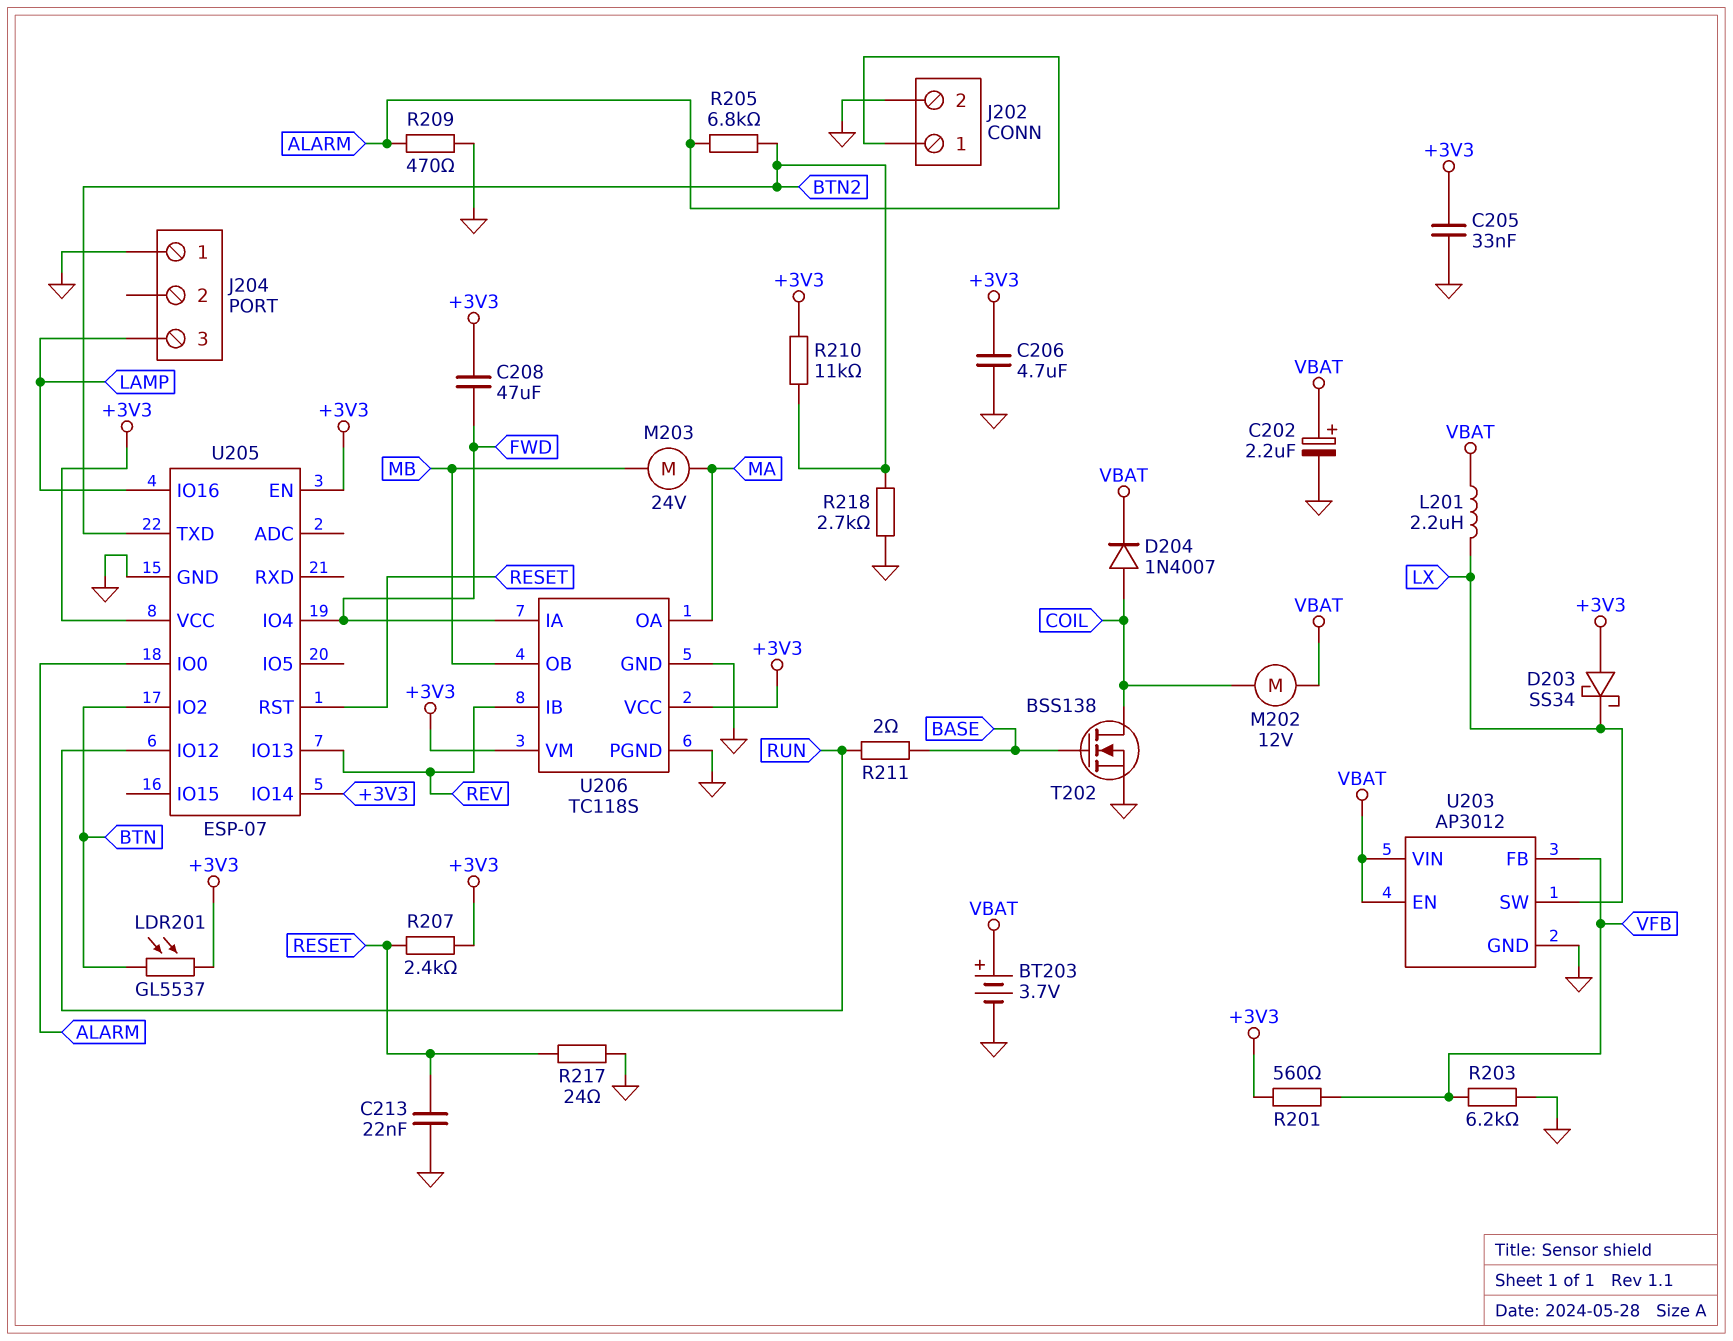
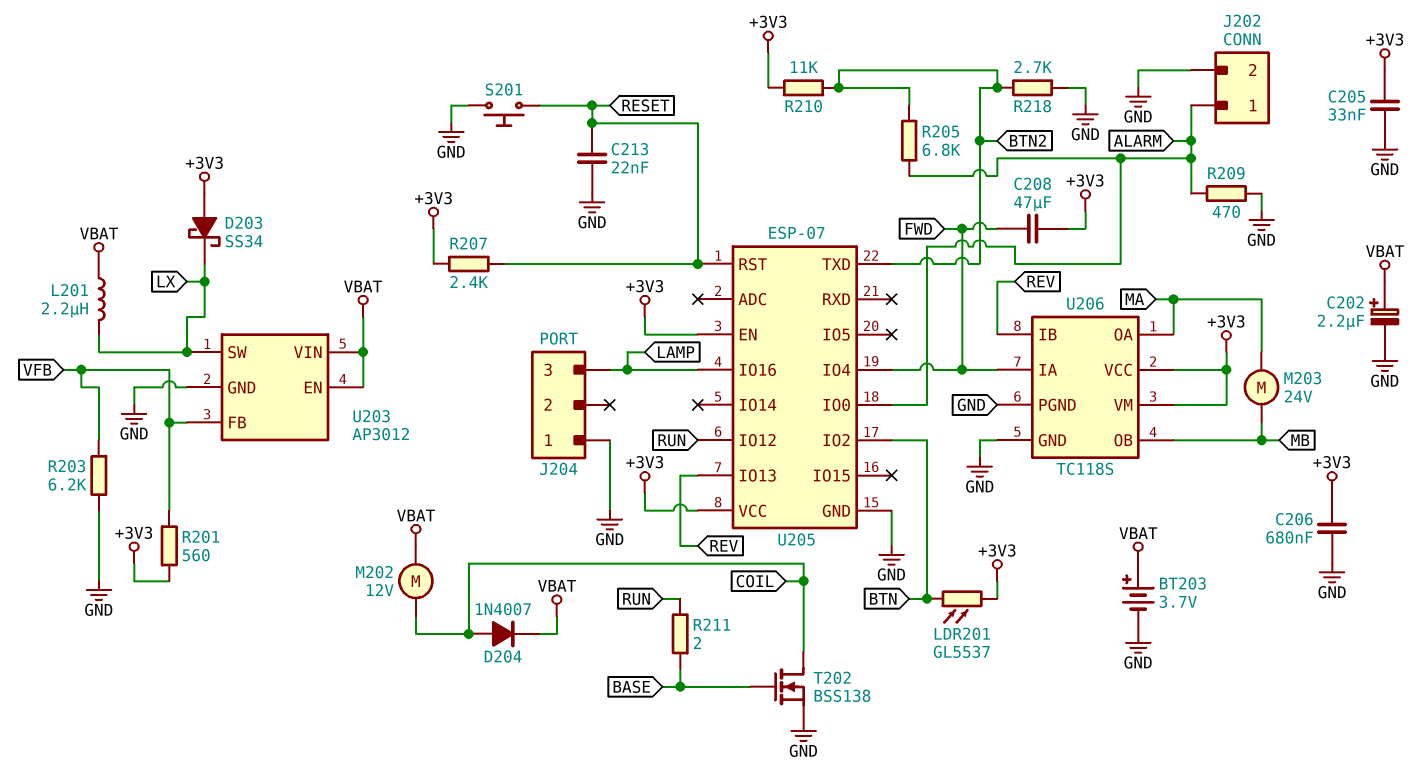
C206: 4.7uF (+3V3, GND) -> 680nF (+3V3, GND)
R217: 24 (GND, RESET) -> none
S201: none -> button (GND, RESET)
U205 pin IO14: +3V3 -> none

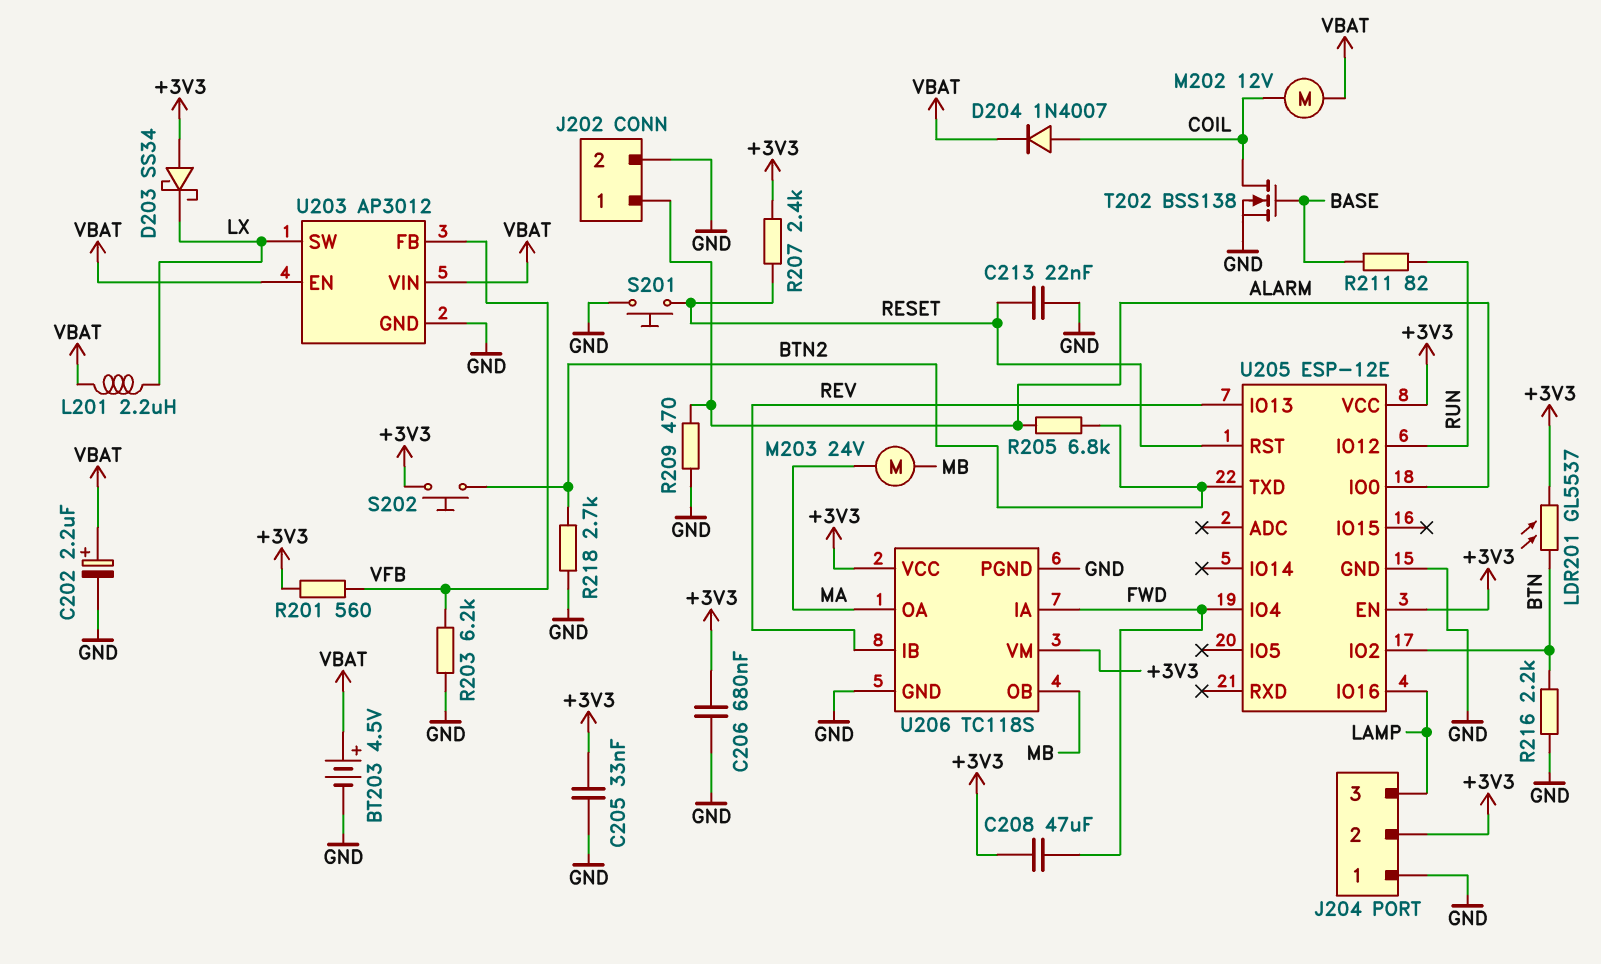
BT203: 3.7V (plus VBAT, minus GND) -> 4.5V (plus VBAT, minus GND)
J204 pin 2: none -> +3V3
R210: 11k (+3V3, BTN2) -> none
R211: 2 (BASE, RUN) -> 82 (BASE, RUN)
R216: none -> 2.2k (BTN, GND)
S202: none -> button (+3V3, BTN2)
U205: ESP-07 -> ESP-12E

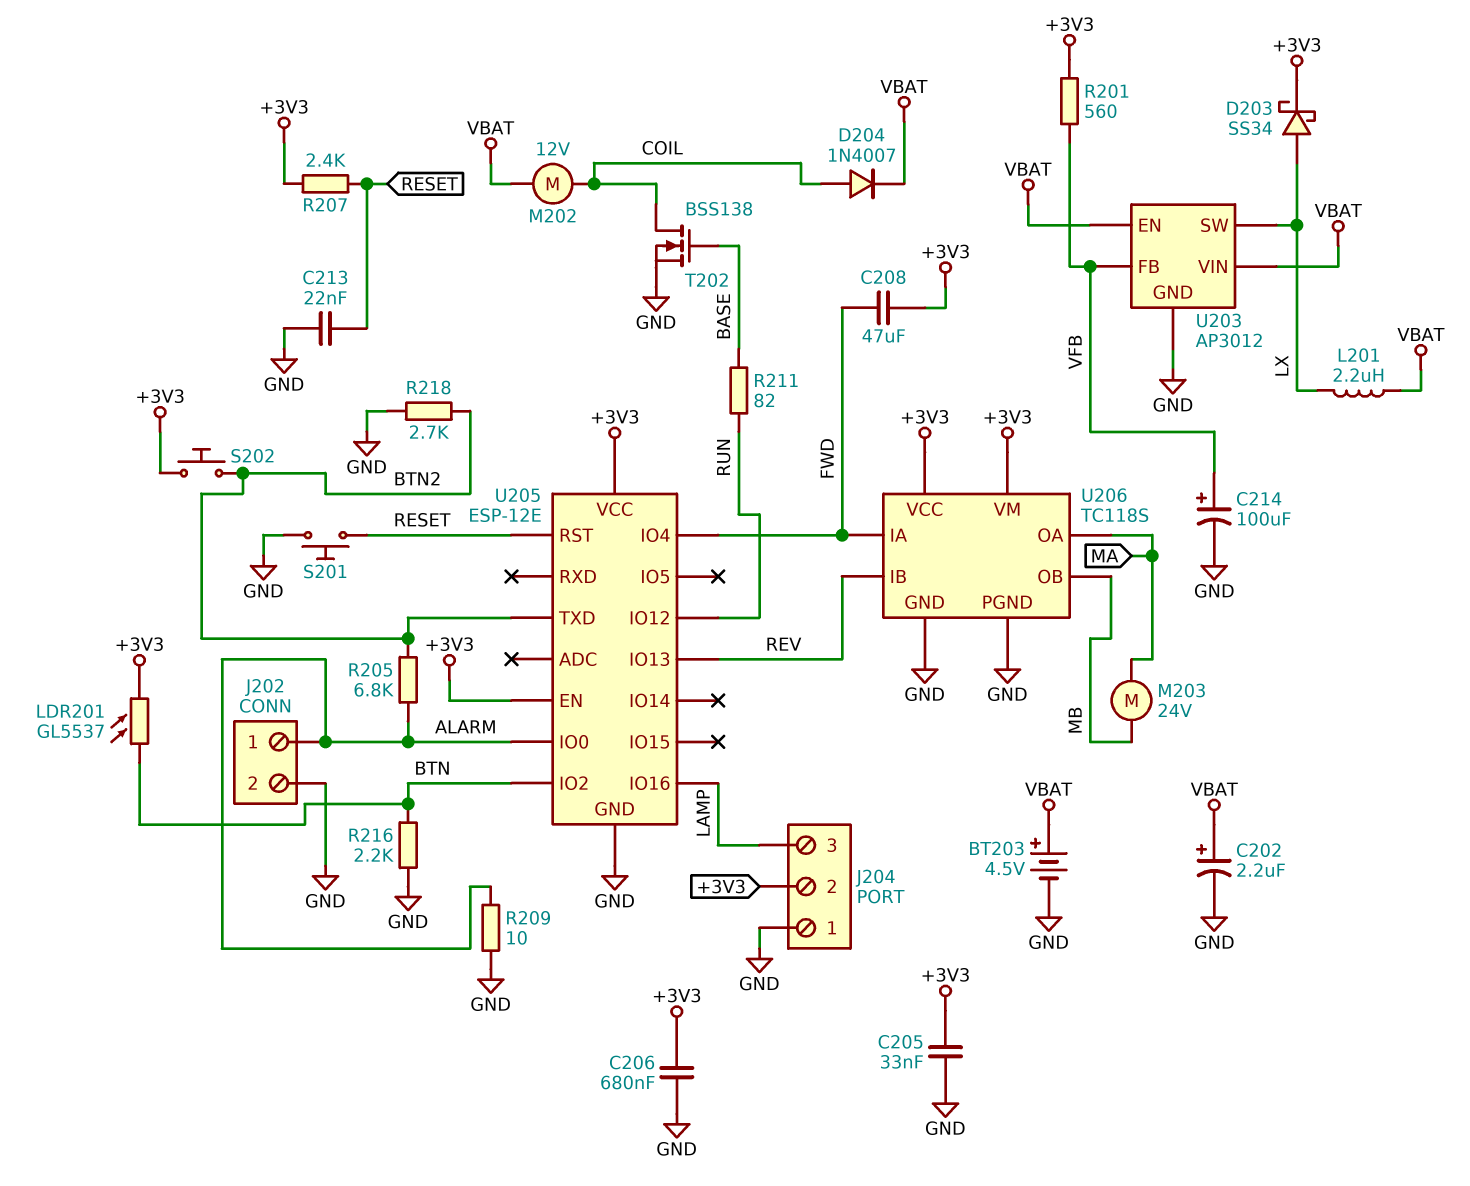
C214: none -> 100uF (plus VFB, minus GND)
D203: schottky SS34 (A +3V3, K LX) -> schottky SS34 (A LX, K +3V3)
R203: 6.2k (GND, VFB) -> none
R209: 470 (ALARM, GND) -> 10 (ALARM, GND)

